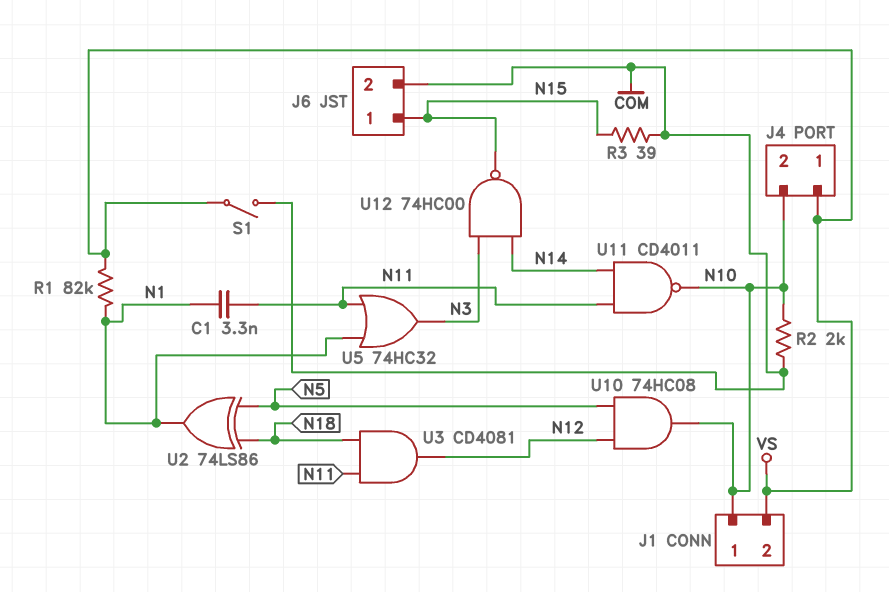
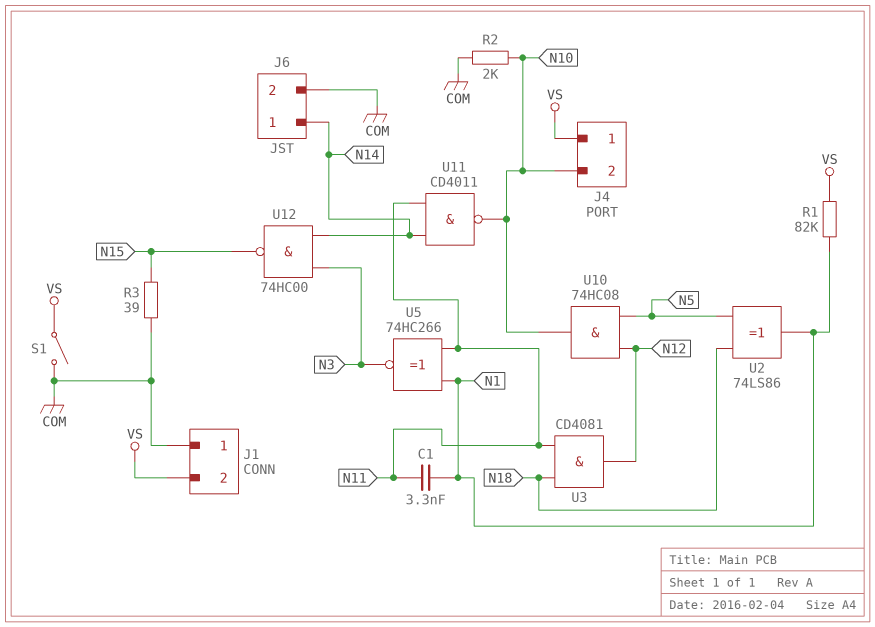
J1 pin 1: N10 -> COM
J6 pin 1: N15 -> N14
U5: OR 74HC32 (in N1, in N11, out N3) -> XNOR 74HC266 (in N1, in N11, out N3)

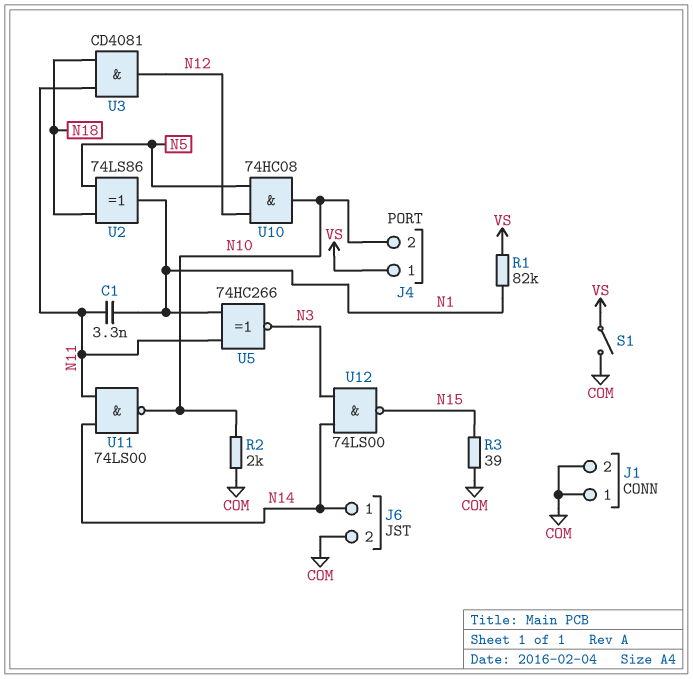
J1 pin 2: VS -> COM
U11: NAND CD4011 (in N11, in N14, out N10) -> NAND 74LS00 (in N11, in N14, out N10)
U12: NAND 74HC00 (in N3, in N14, out N15) -> NAND 74LS00 (in N3, in N14, out N15)

